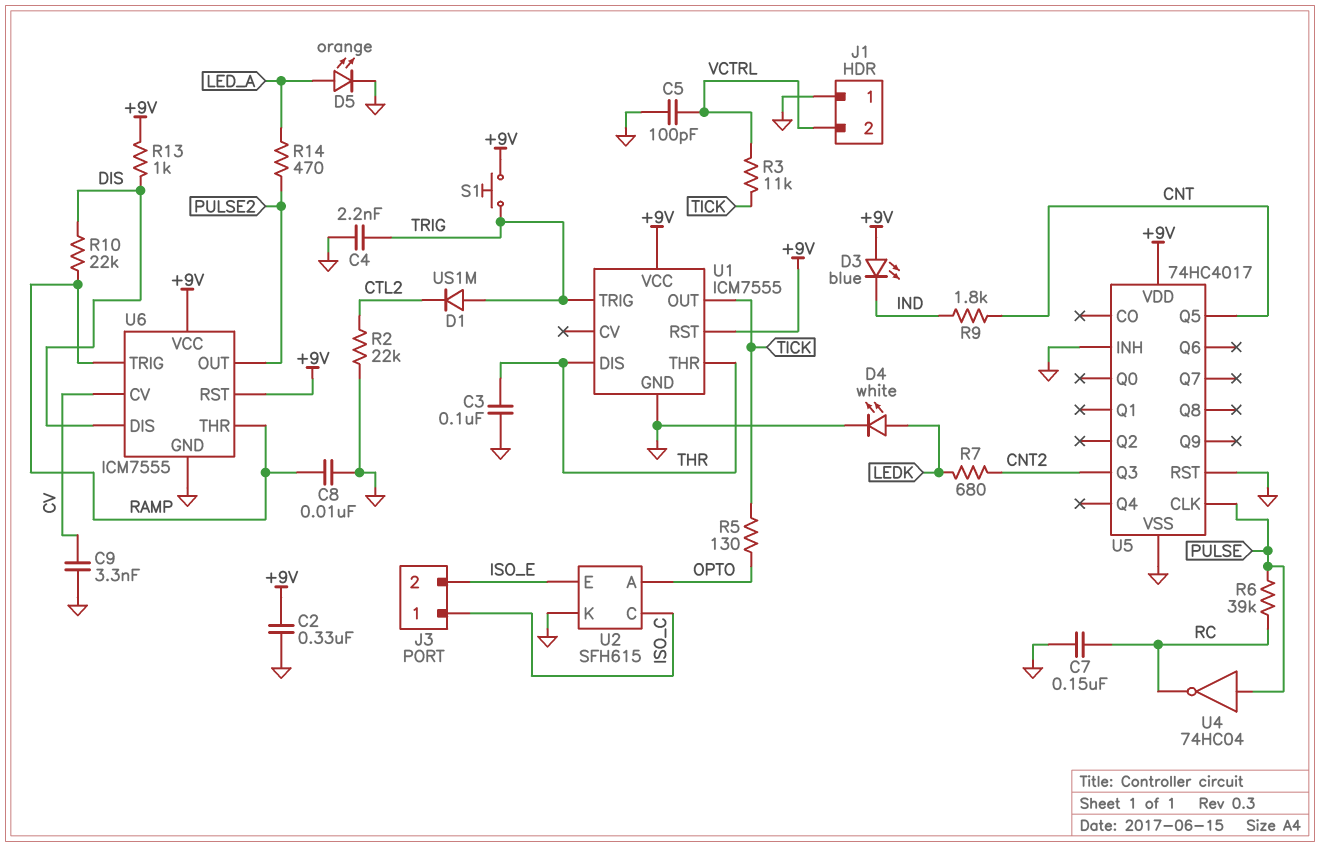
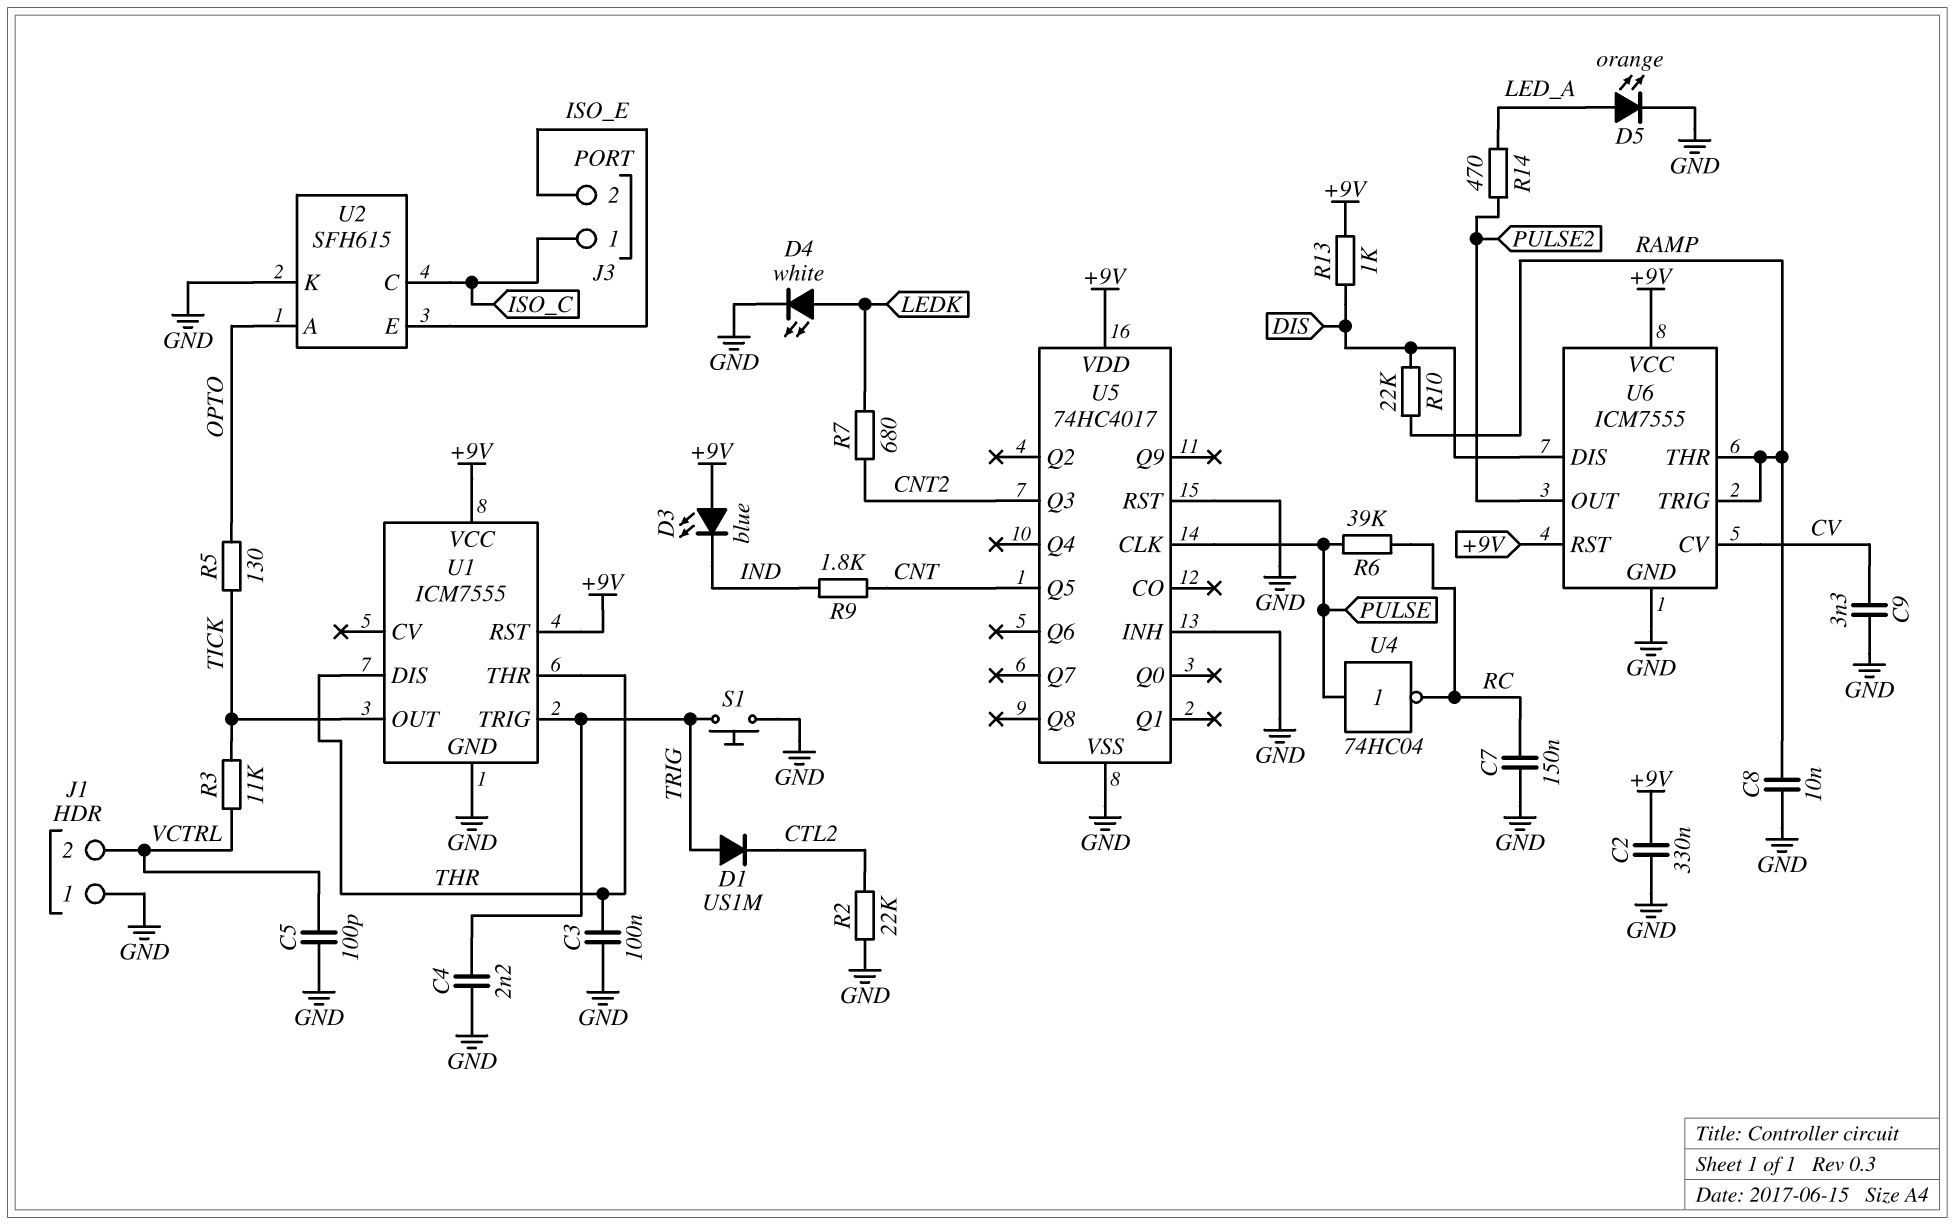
S1: button (+9V, TRIG) -> button (GND, TRIG)

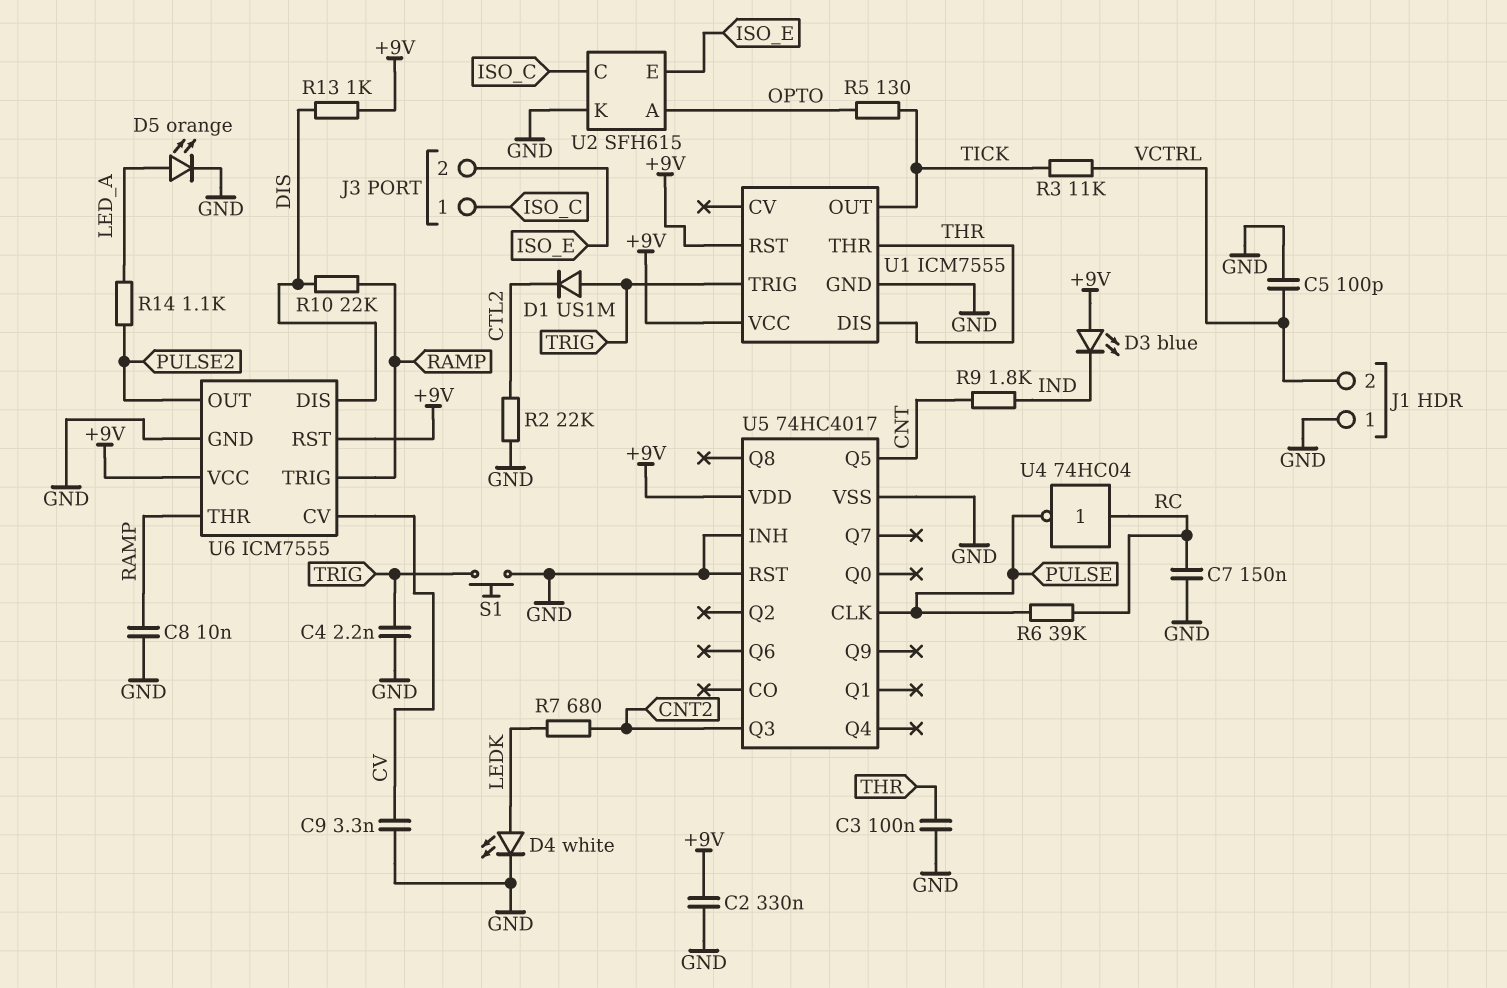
R14: 470 (LED_A, PULSE2) -> 1.1k (LED_A, PULSE2)
U4: NOT 74HC04 (in PULSE, out RC) -> NOT 74HC04 (in RC, out PULSE)

